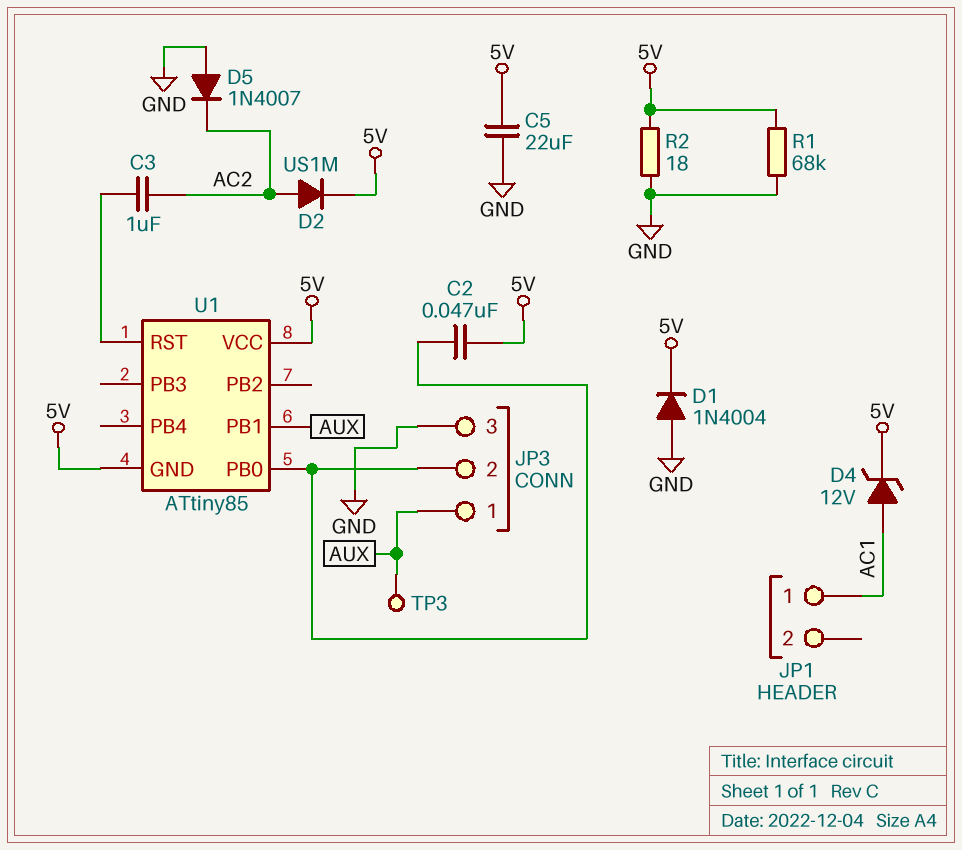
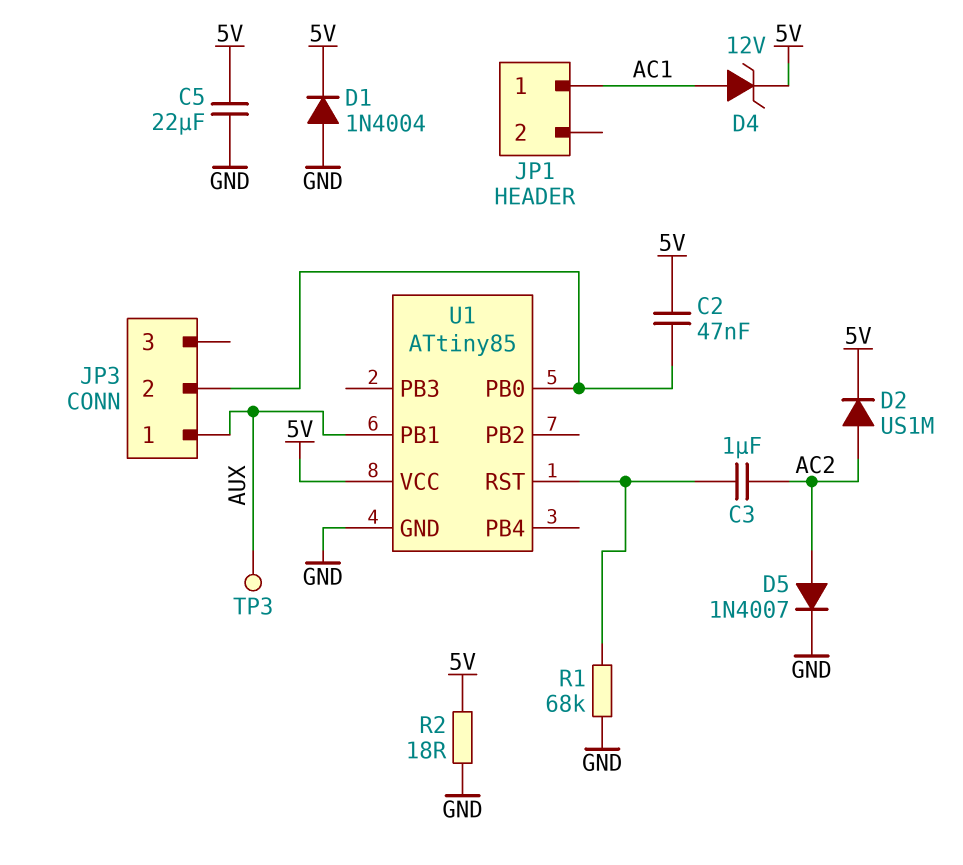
D5: diode 1N4007 (A GND, K AC2) -> diode 1N4007 (A AC2, K GND)
JP3 pin 3: GND -> none
R1: 68k (5V, GND) -> 68k (GND, U1/RST)
U1 pin GND: 5V -> GND

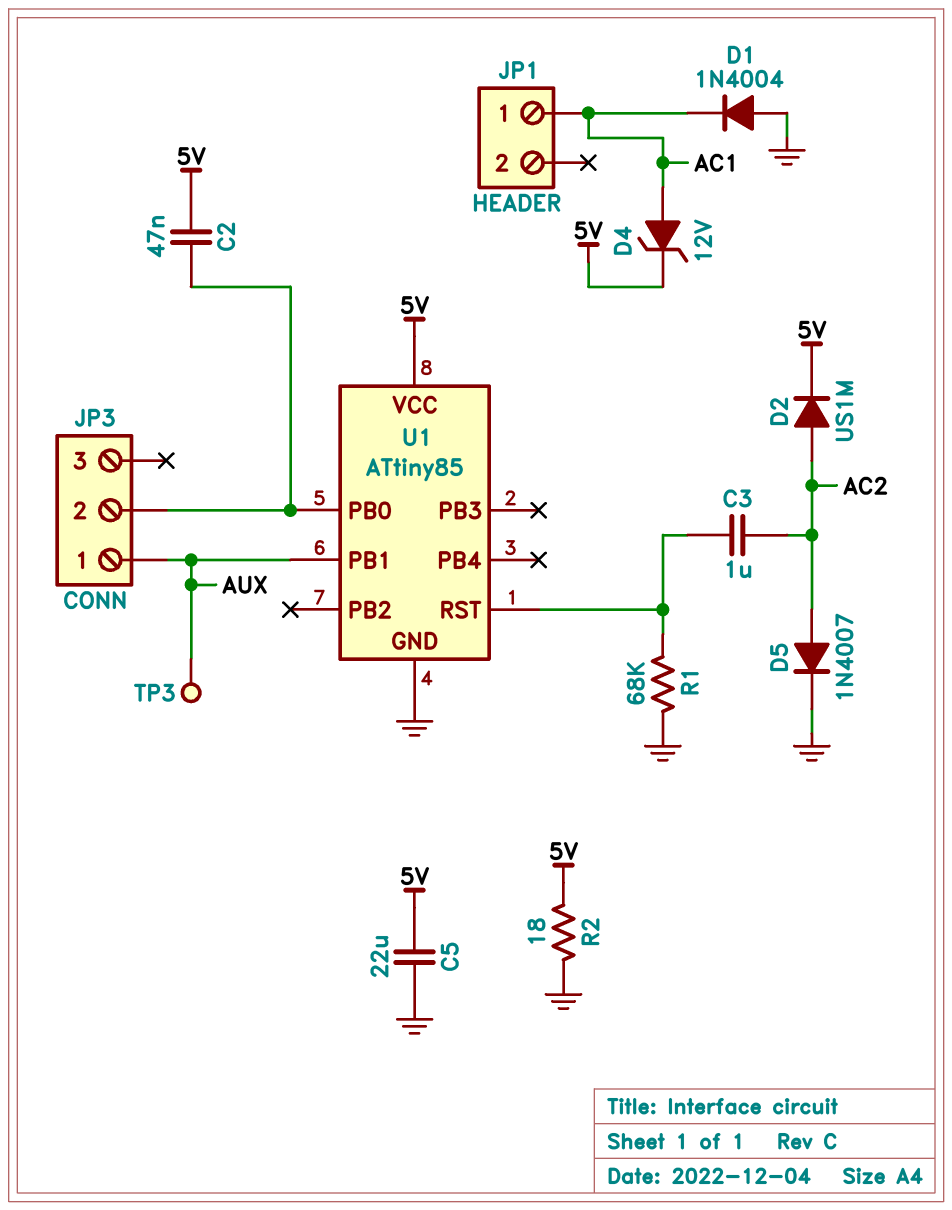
D1: diode 1N4004 (A GND, K 5V) -> diode 1N4004 (A GND, K AC1)

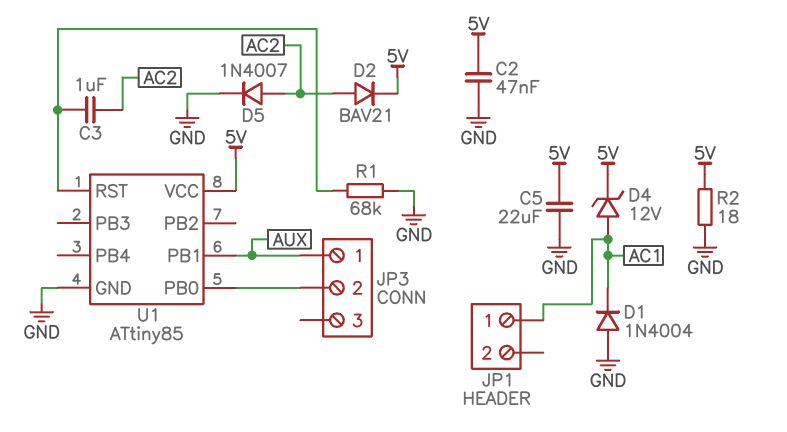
C2: 47nF (5V, JP3/2) -> 47nF (5V, GND)
D2: diode US1M (A AC2, K 5V) -> diode BAV21 (A AC2, K 5V)
TP3: test point (AUX) -> none

